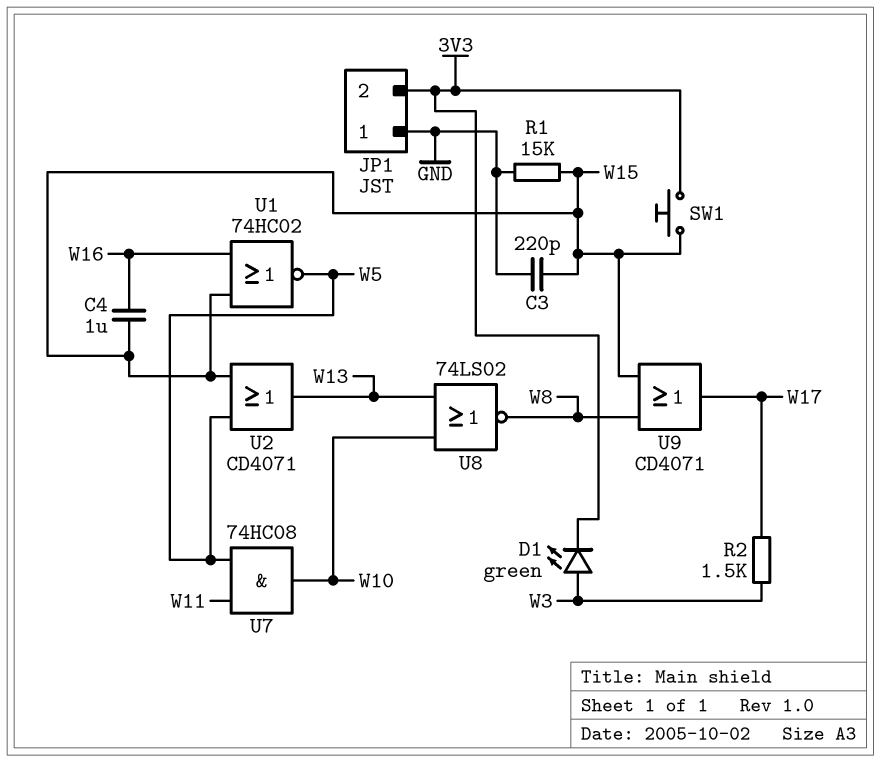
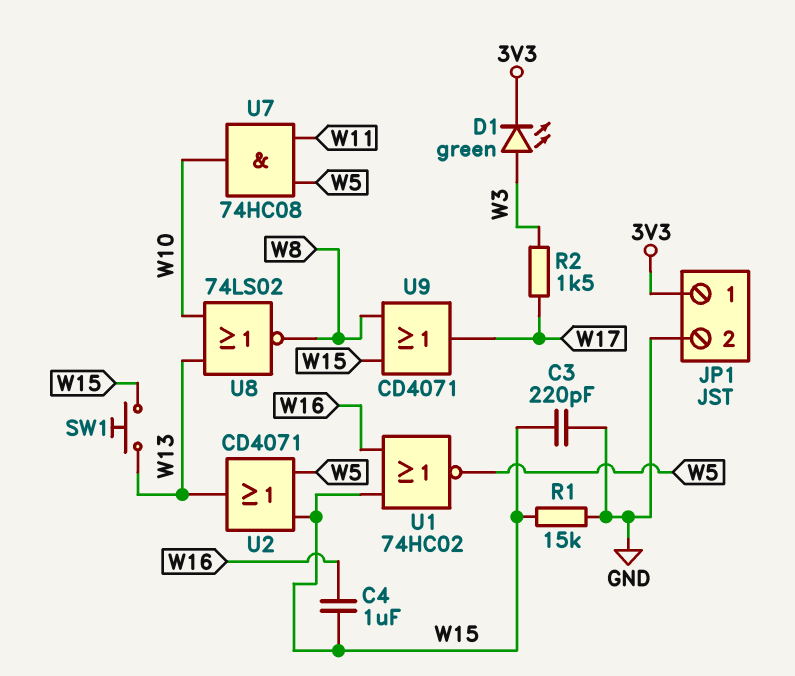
JP1 pin 1: GND -> 3V3
JP1 pin 2: 3V3 -> GND
SW1: button (3V3, W15) -> button (W13, W15)

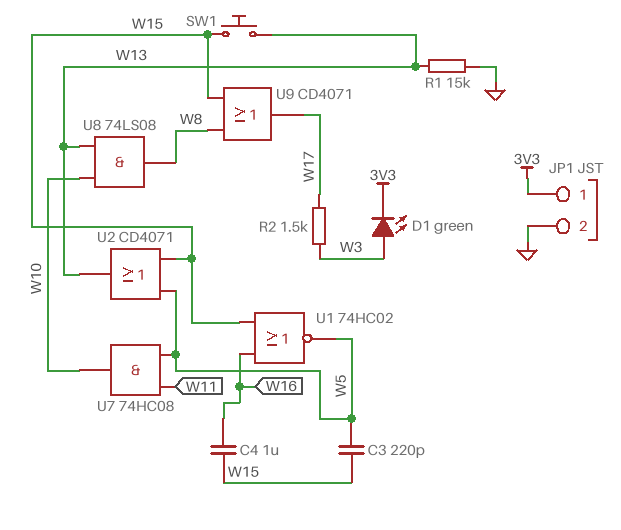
C3: 220pF (GND, W15) -> 220pF (W5, W15)
R1: 15k (GND, W15) -> 15k (GND, W13)
U8: NOR 74LS02 (in W10, in W13, out W8) -> AND 74LS08 (in W10, in W13, out W8)

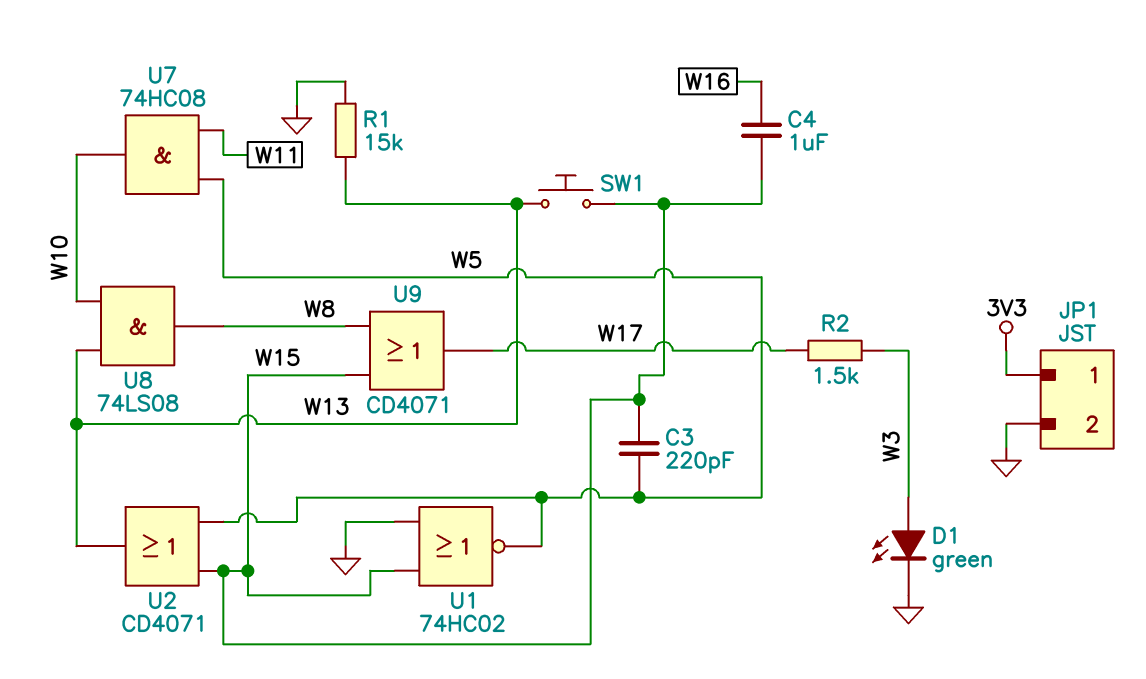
D1: LED green (A W3, K 3V3) -> LED green (A W3, K GND)
U1: NOR 74HC02 (in W15, in W16, out W5) -> NOR 74HC02 (in GND, in W15, out W5)

